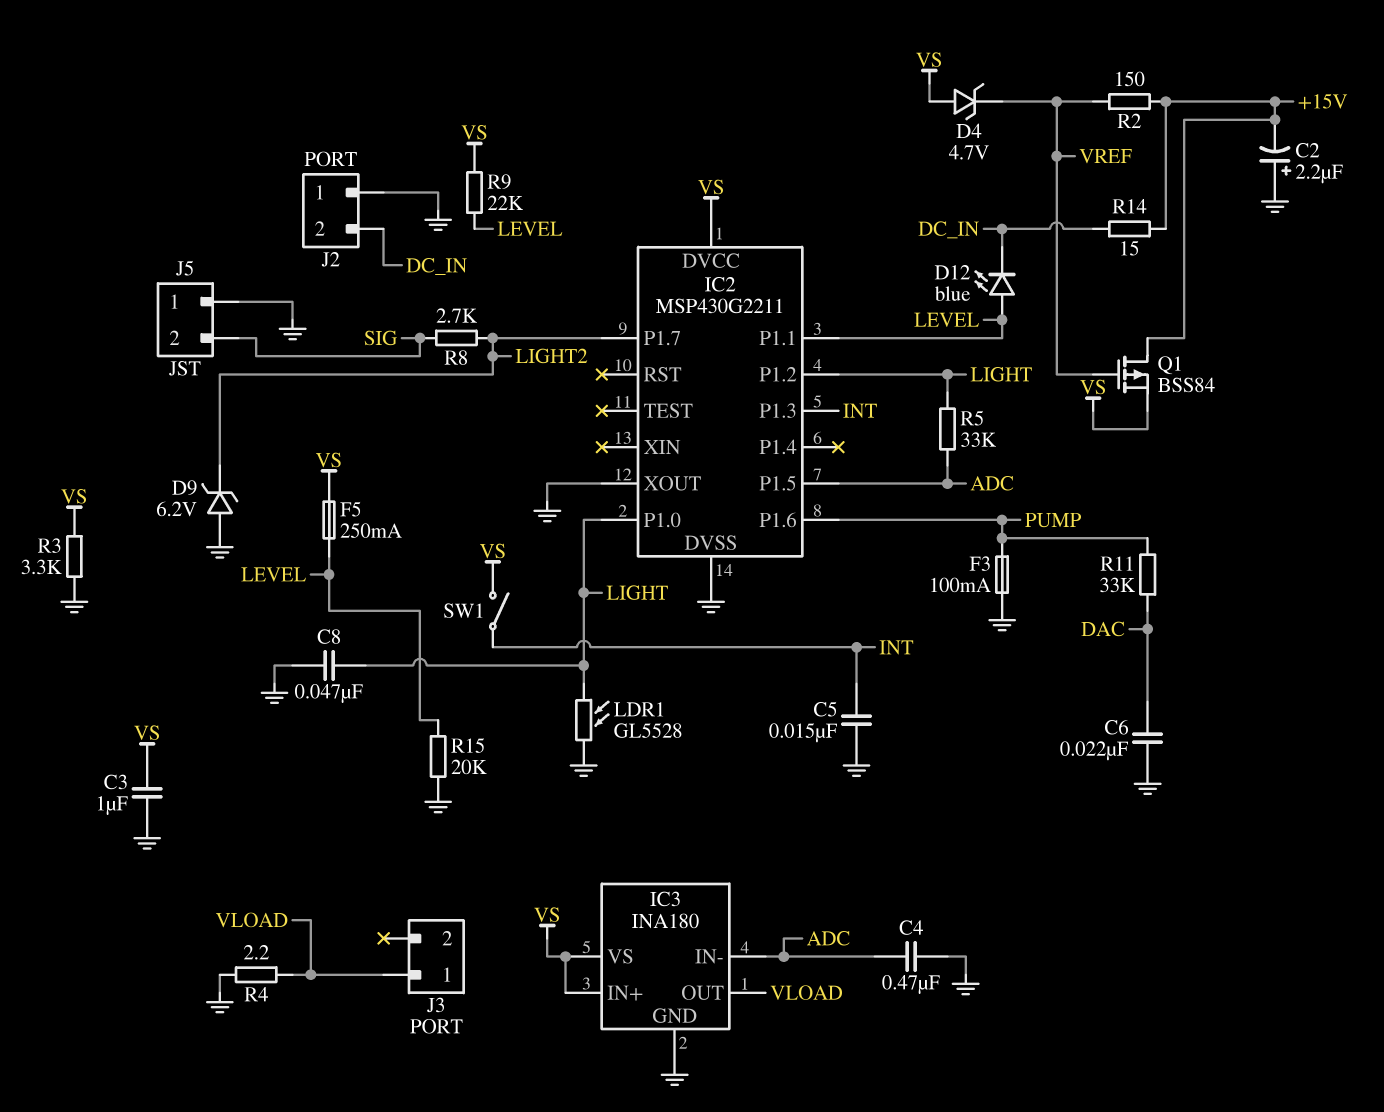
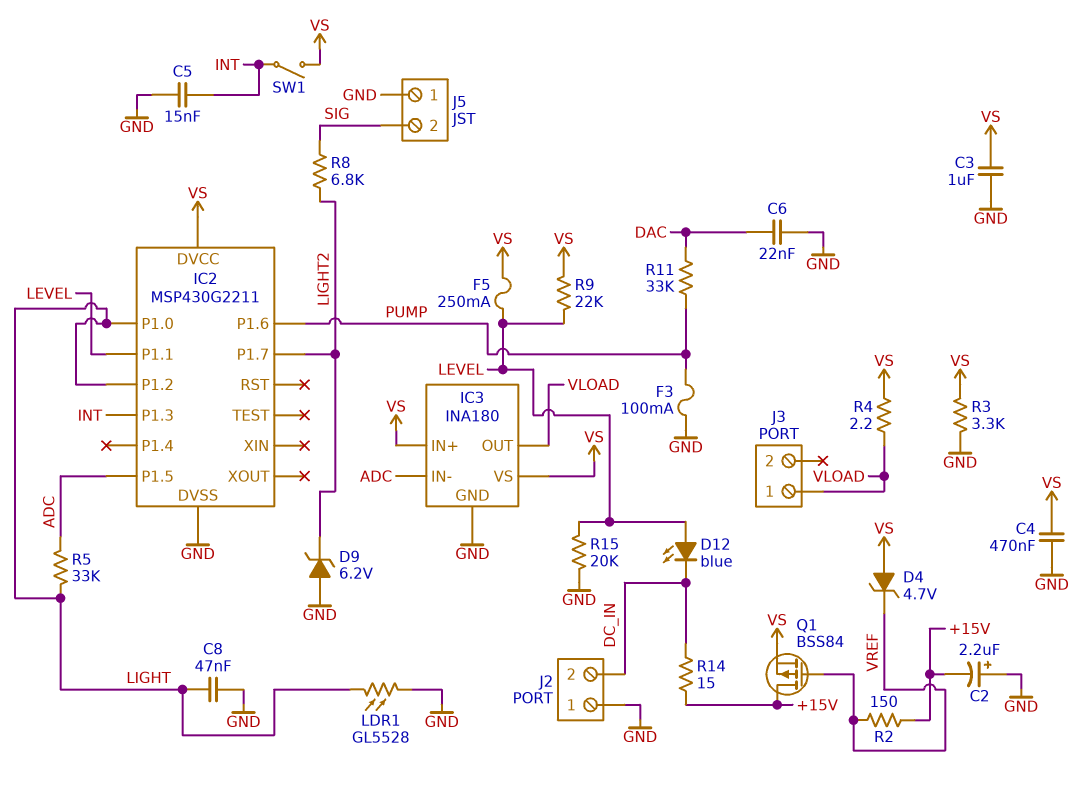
C4: 470nF (ADC, GND) -> 470nF (GND, VS)
IC2 pin XOUT: GND -> none
R4: 2.2 (GND, VLOAD) -> 2.2 (VLOAD, VS)
R8: 2.7k (LIGHT2, SIG) -> 6.8k (LIGHT2, SIG)

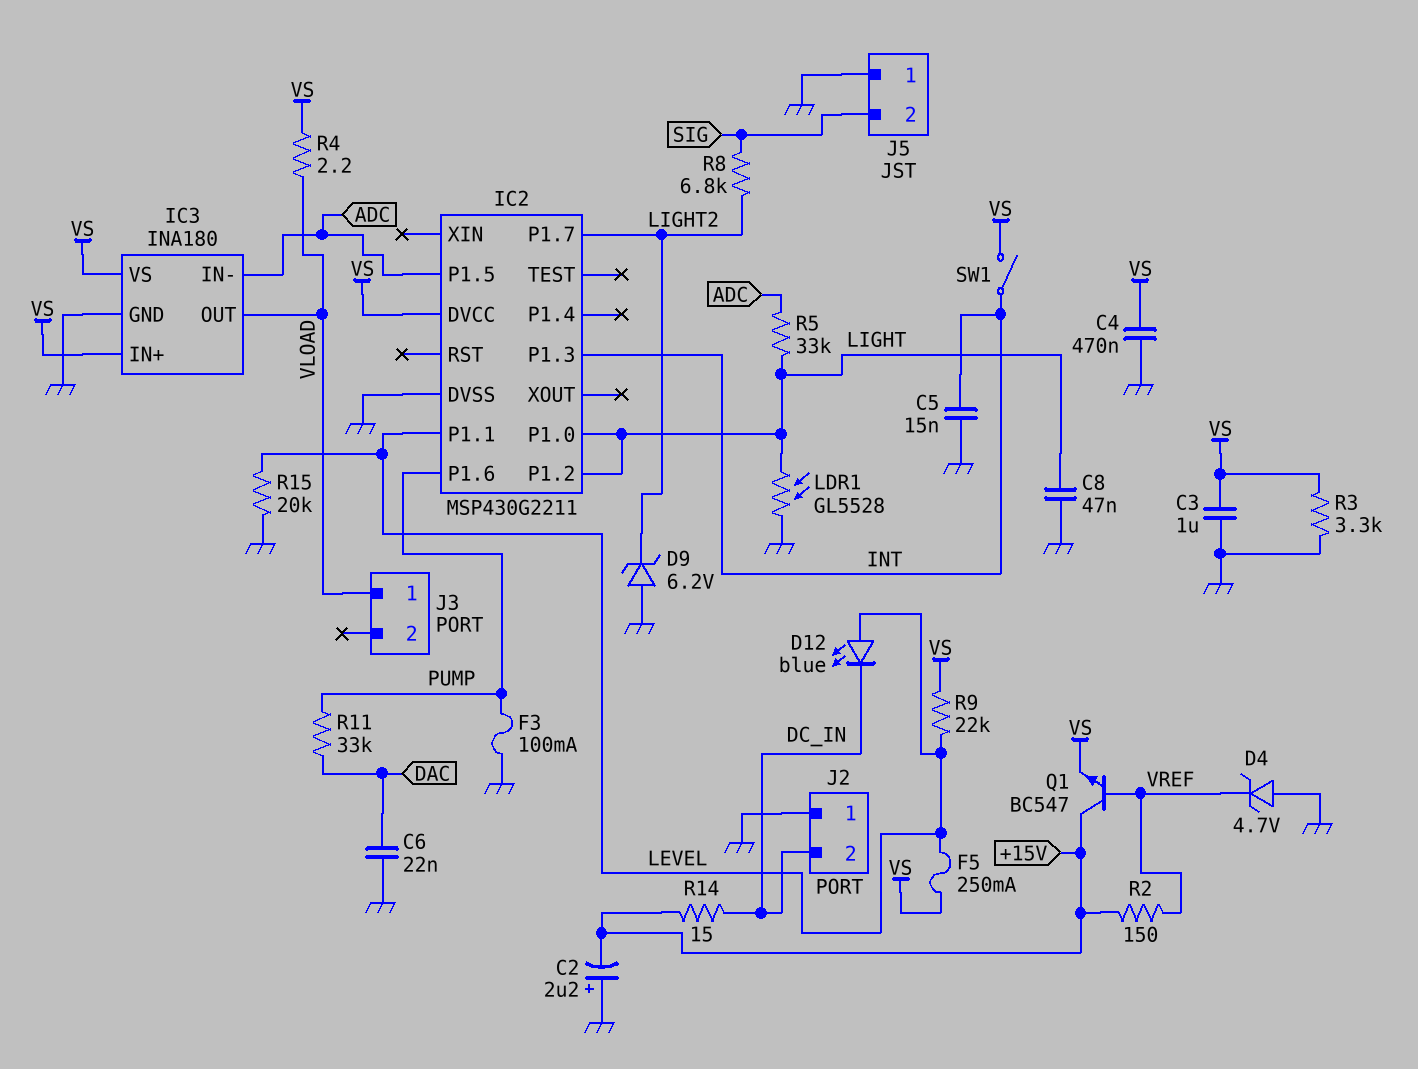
D4: zener 4.7V (A VS, K VREF) -> zener 4.7V (A GND, K VREF)
Q1: PMOS BSS84 (G VREF, D +15V, S VS) -> NPN BC547 (B VREF, C +15V, E VS)

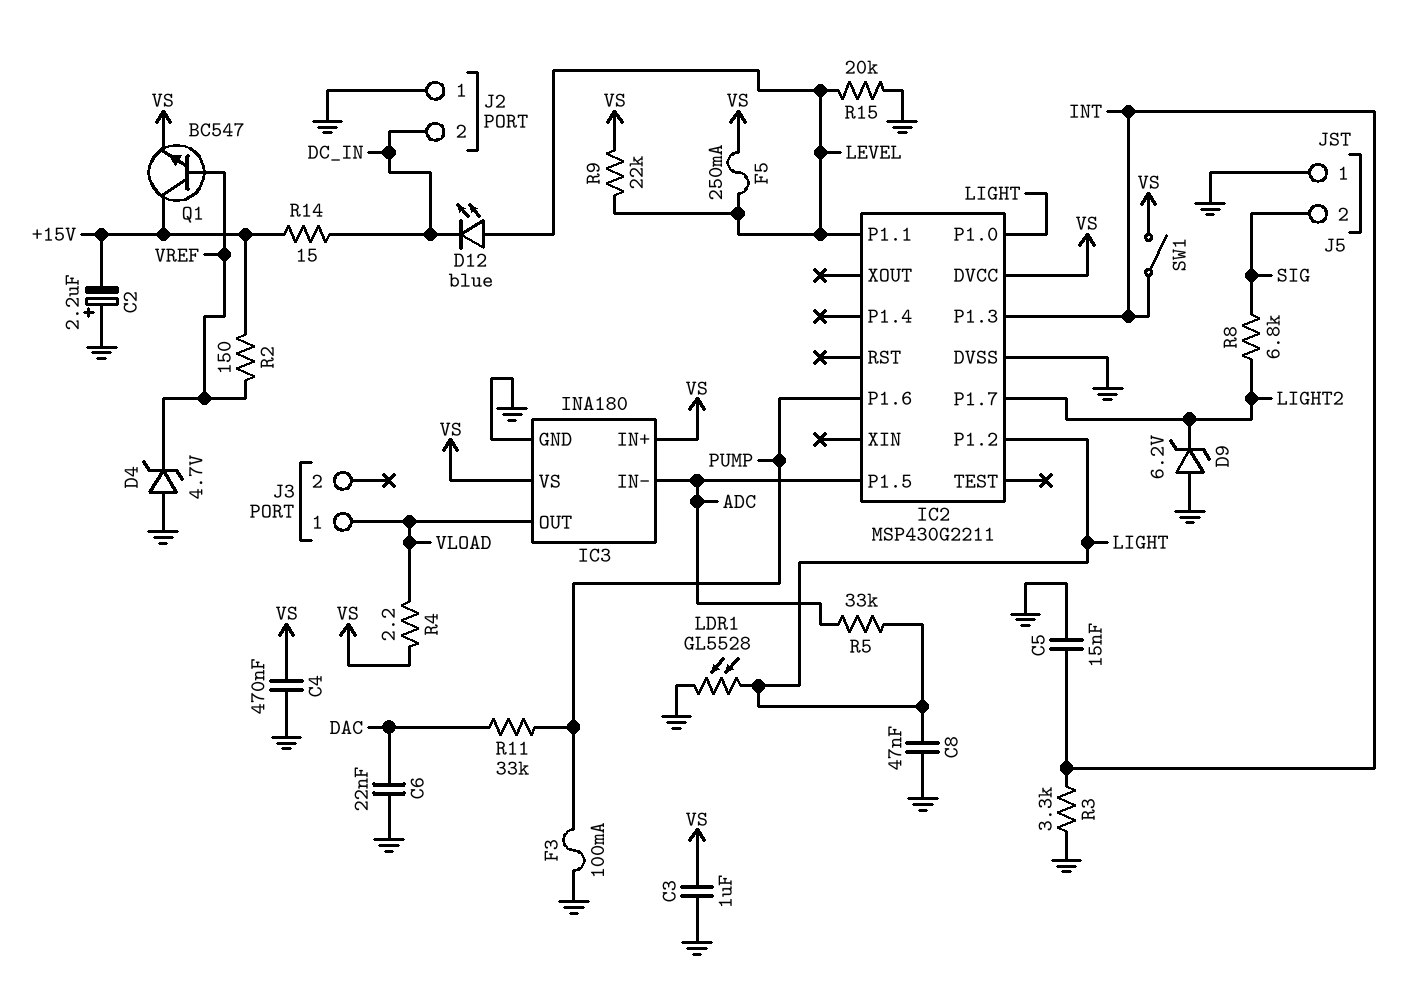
R3: 3.3k (GND, VS) -> 3.3k (GND, INT)

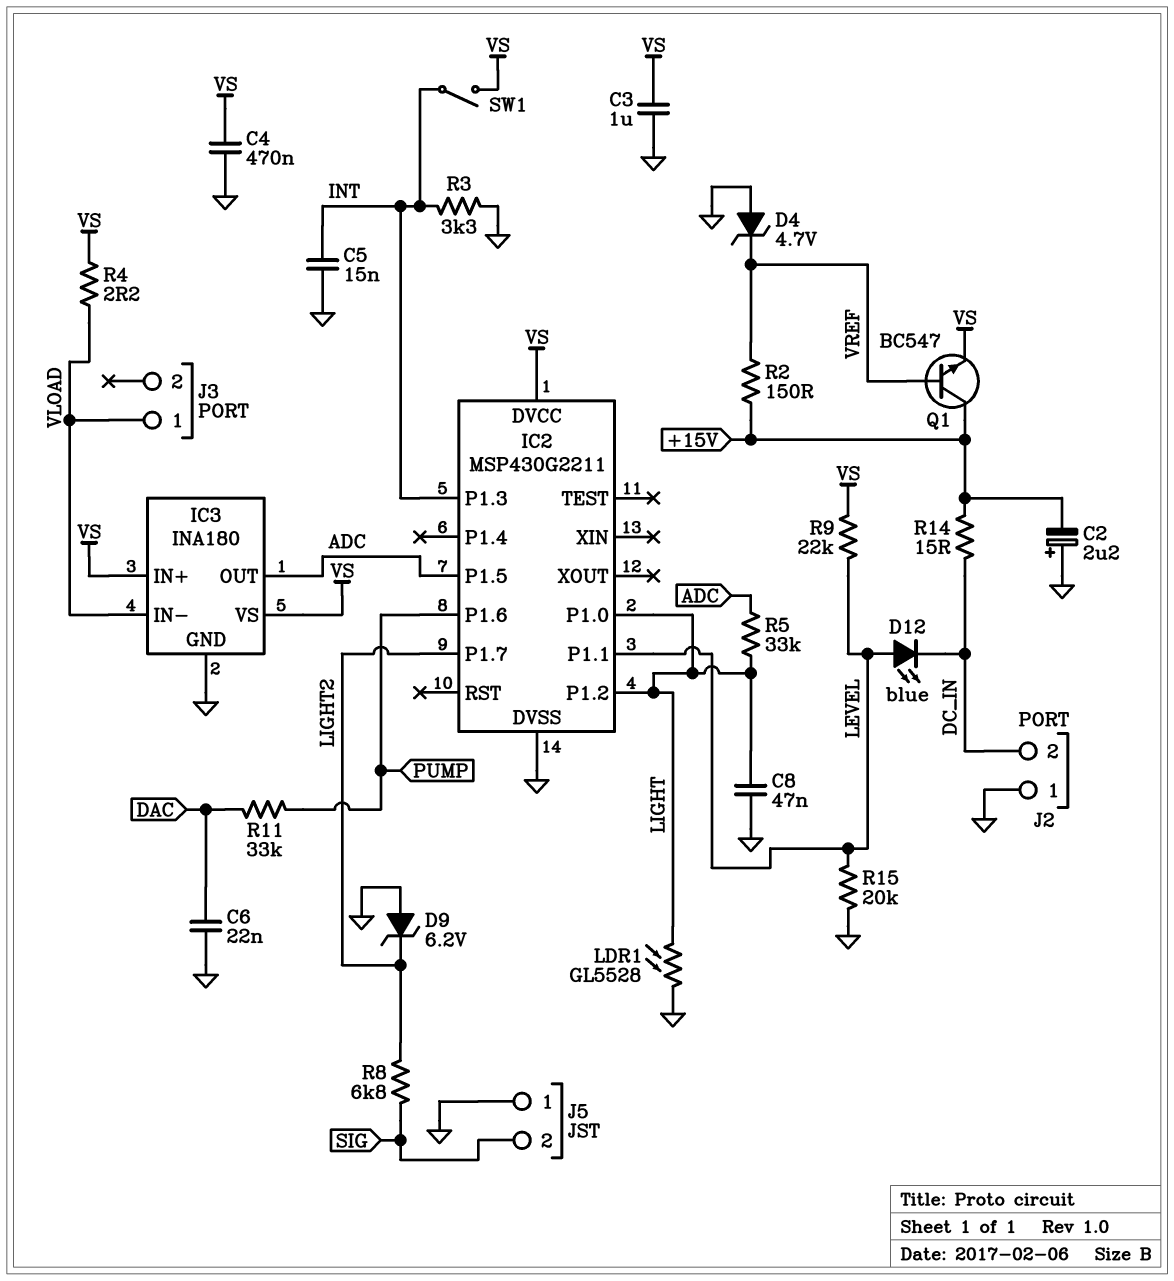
F3: 100mA (GND, PUMP) -> none
F5: 250mA (LEVEL, VS) -> none
IC3 pin IN-: ADC -> VLOAD
IC3 pin OUT: VLOAD -> ADC

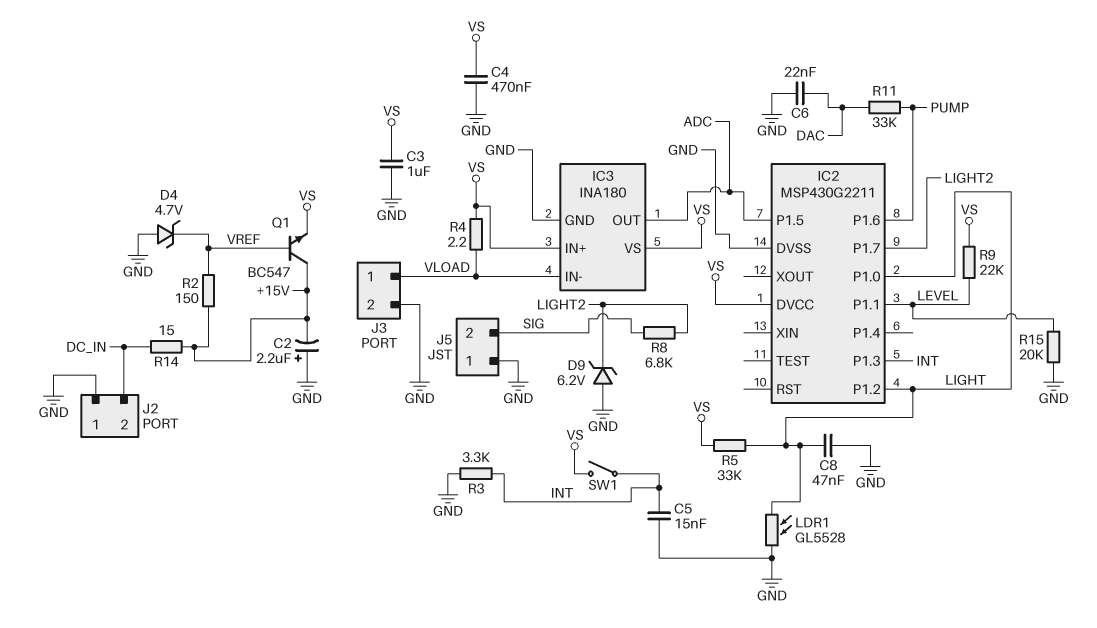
D12: LED blue (A LEVEL, K DC_IN) -> none
J3 pin 2: none -> GND
R5: 33k (ADC, LIGHT) -> 33k (LIGHT, VS)

